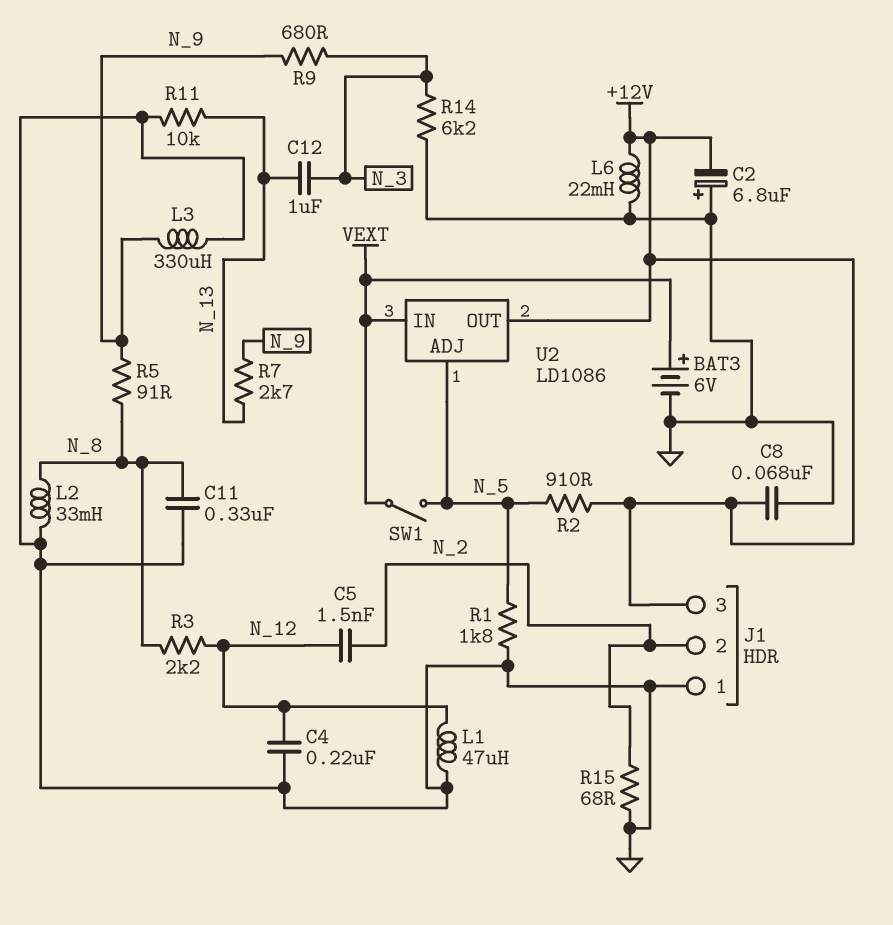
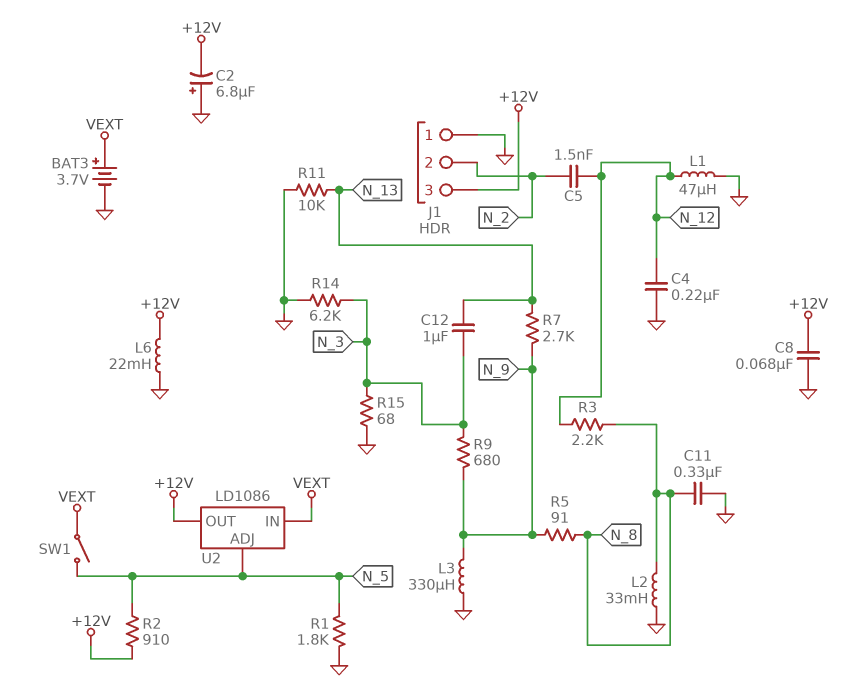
BAT3: 6V (plus VEXT, minus GND) -> 3.7V (plus VEXT, minus GND)
R15: 68 (GND, N_2) -> 68 (GND, N_3)

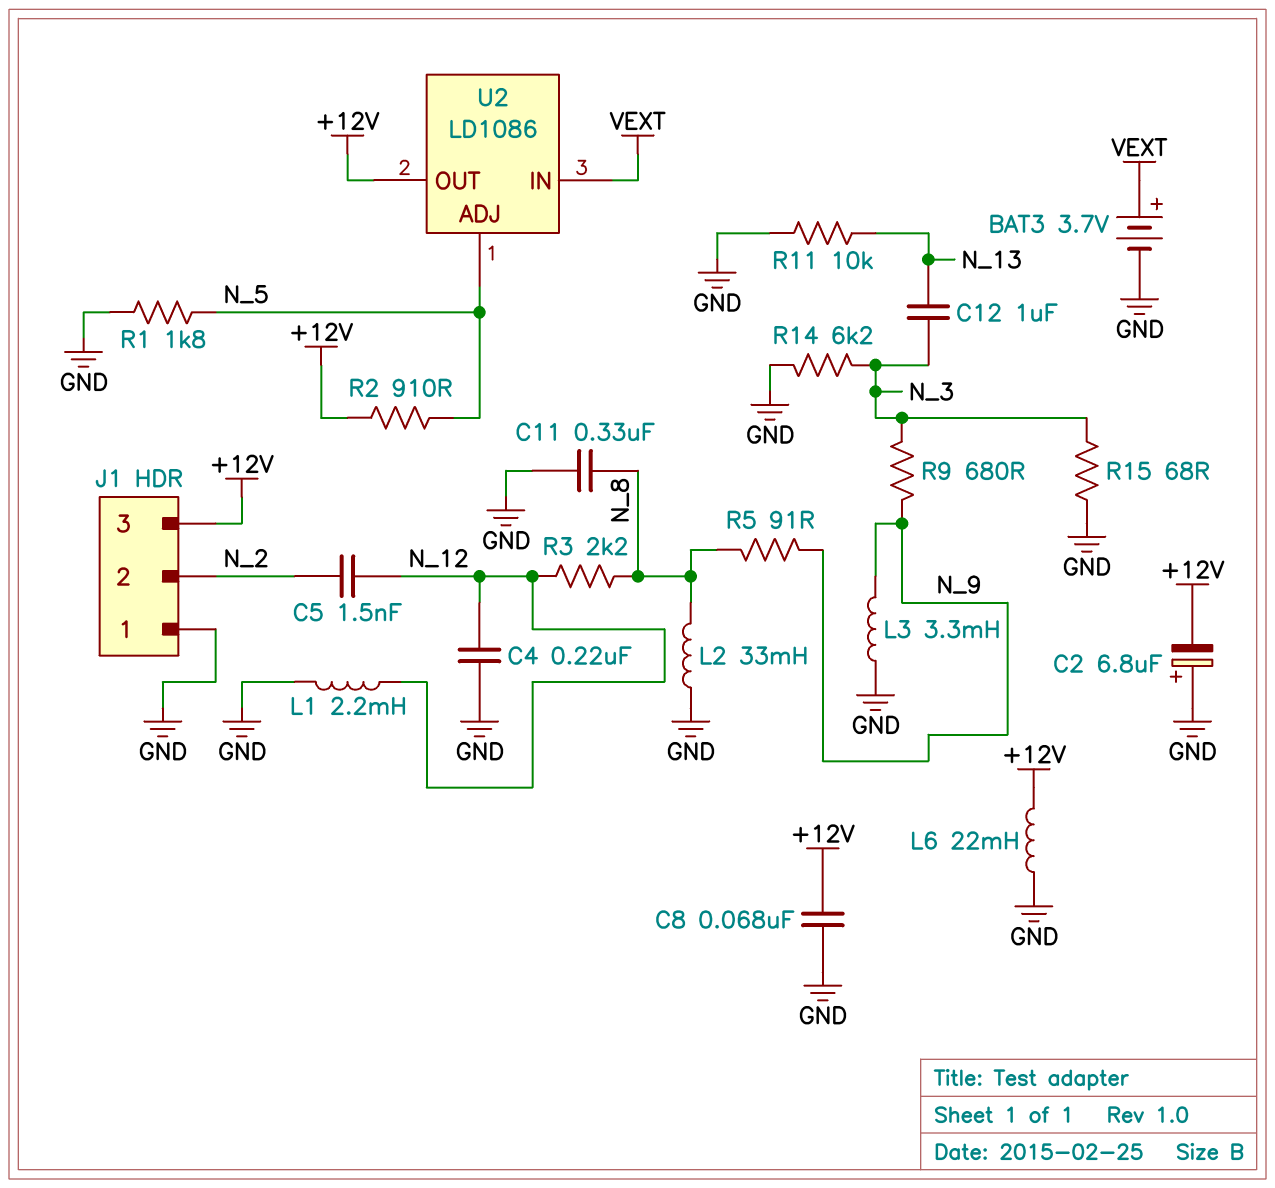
L1: 47uH (GND, N_12) -> 2.2mH (GND, N_12)
L3: 330uH (GND, N_9) -> 3.3mH (GND, N_9)
R7: 2.7k (N_9, N_13) -> none
SW1: switch (N_5, VEXT) -> none

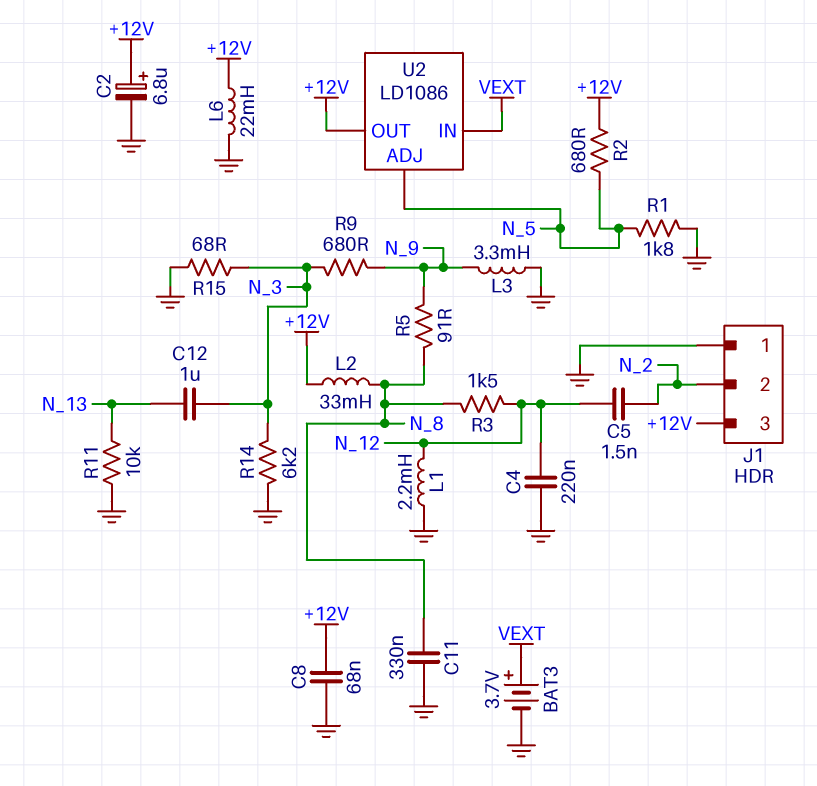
C2: 6.8uF (plus GND, minus +12V) -> 6.8uF (plus +12V, minus GND)
L2: 33mH (GND, N_8) -> 33mH (+12V, N_8)
R2: 910 (+12V, N_5) -> 680 (+12V, N_5)
R3: 2.2k (N_8, N_12) -> 1.5k (N_8, N_12)

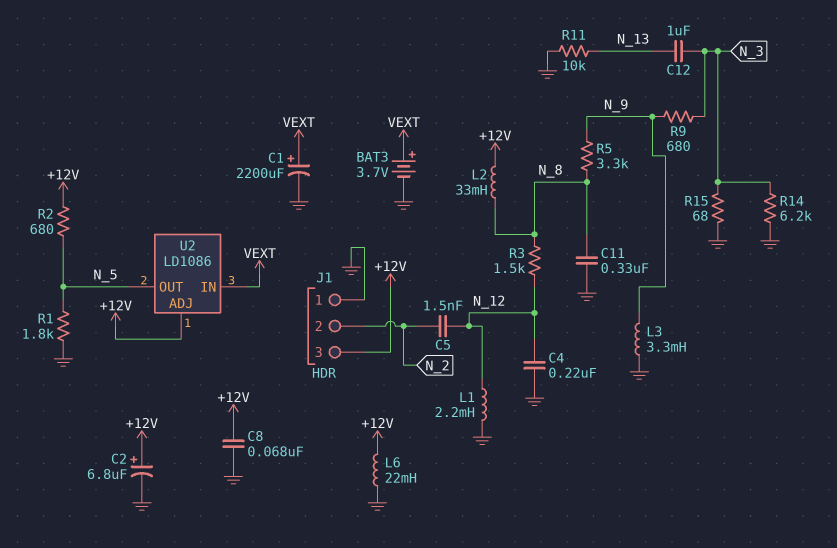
C1: none -> 2200uF (plus VEXT, minus GND)
R5: 91 (N_8, N_9) -> 3.3k (N_8, N_9)
U2 pin ADJ: N_5 -> +12V
U2 pin OUT: +12V -> N_5

